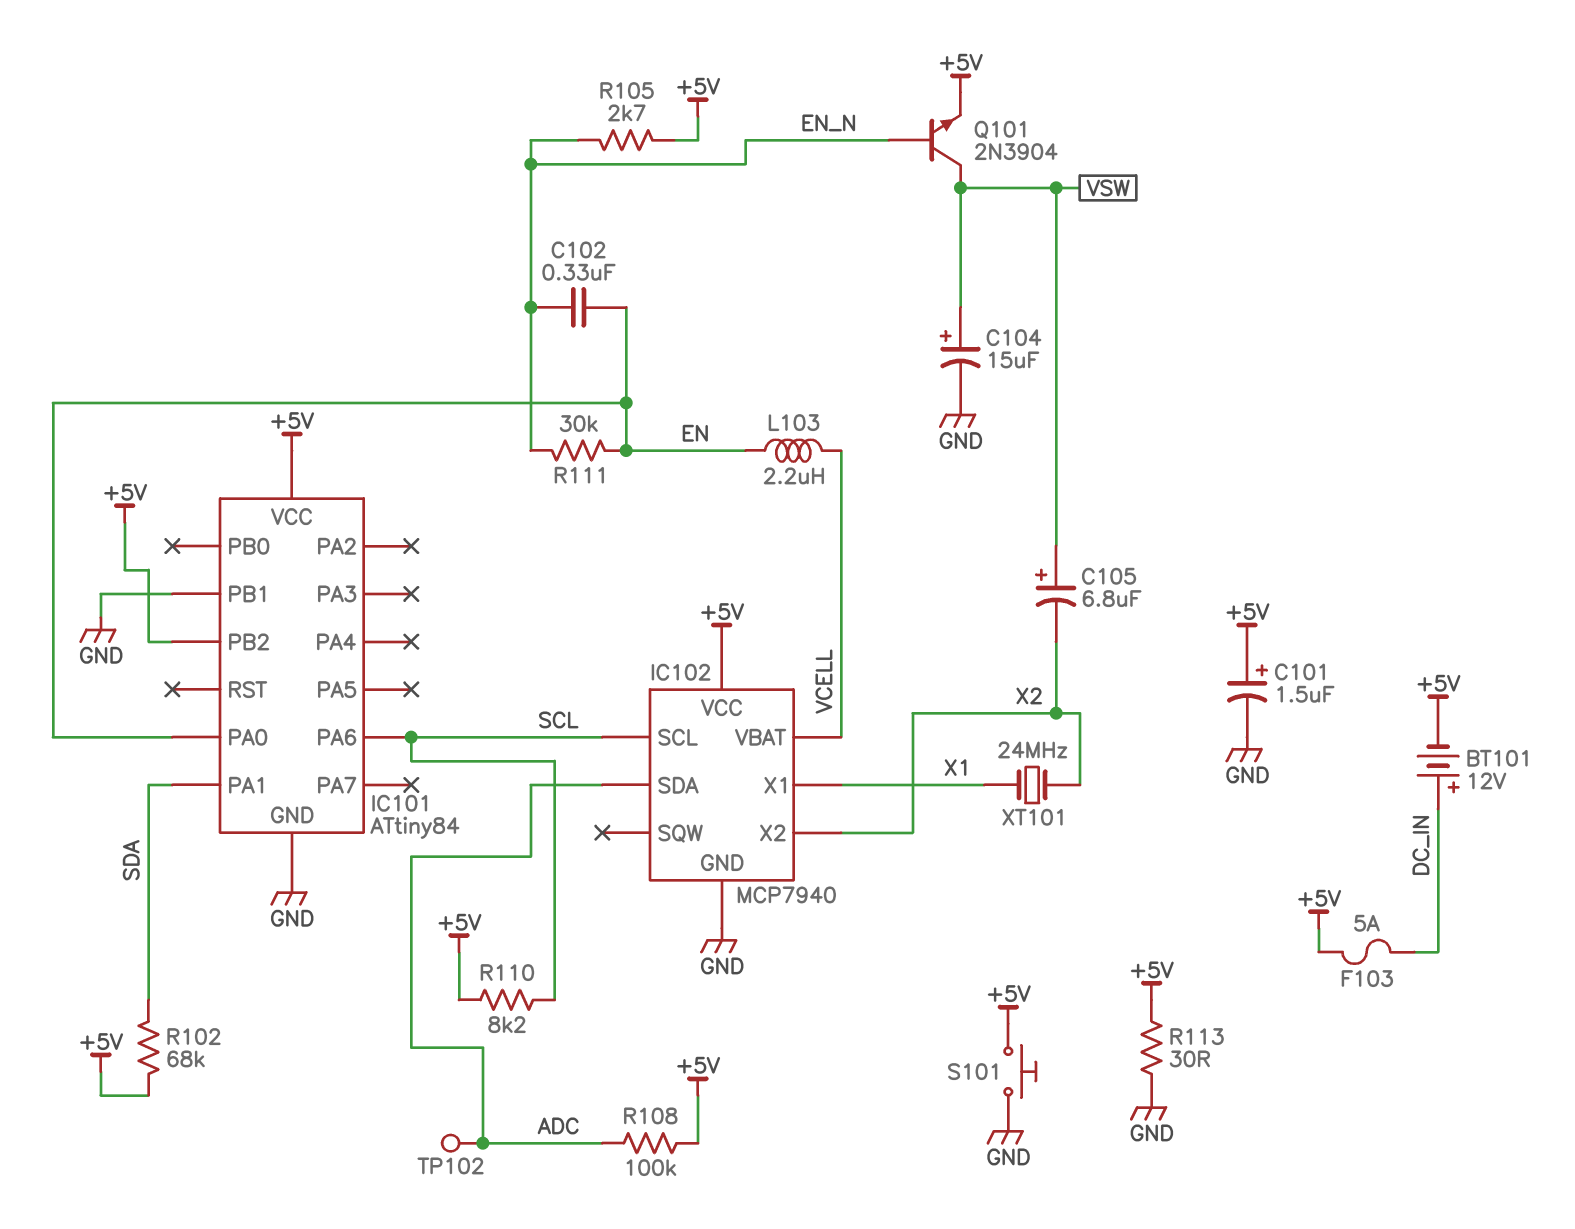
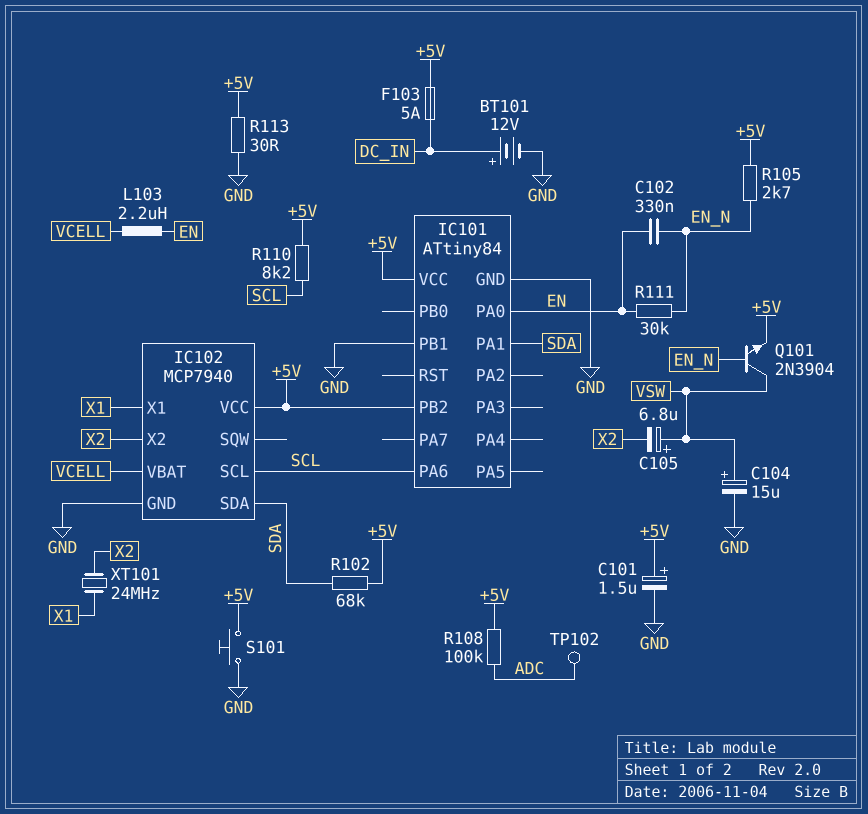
BT101: 12V (plus DC_IN, minus +5V) -> 12V (plus DC_IN, minus GND)
IC102 pin SDA: ADC -> SDA

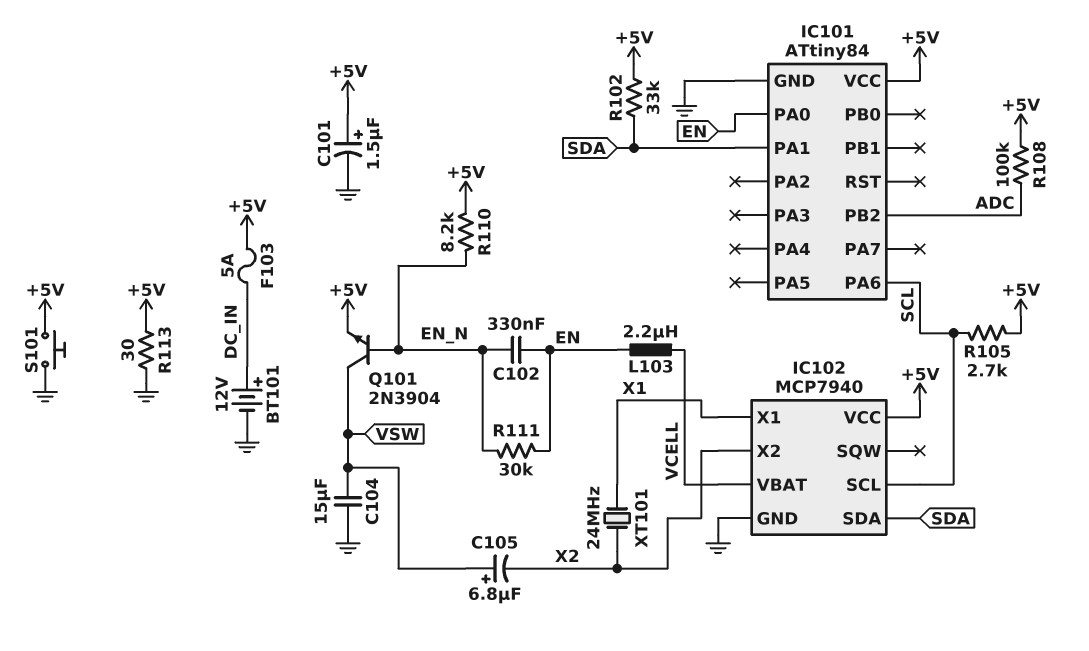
C104: 15uF (plus VSW, minus GND) -> 15uF (GND, VSW)
IC101 pin PB1: GND -> none
IC101 pin PB2: +5V -> ADC
R102: 68k (+5V, SDA) -> 33k (+5V, SDA)
R105: 2.7k (+5V, EN_N) -> 2.7k (+5V, SCL)
R110: 8.2k (+5V, SCL) -> 8.2k (+5V, EN_N)
TP102: test point (ADC) -> none

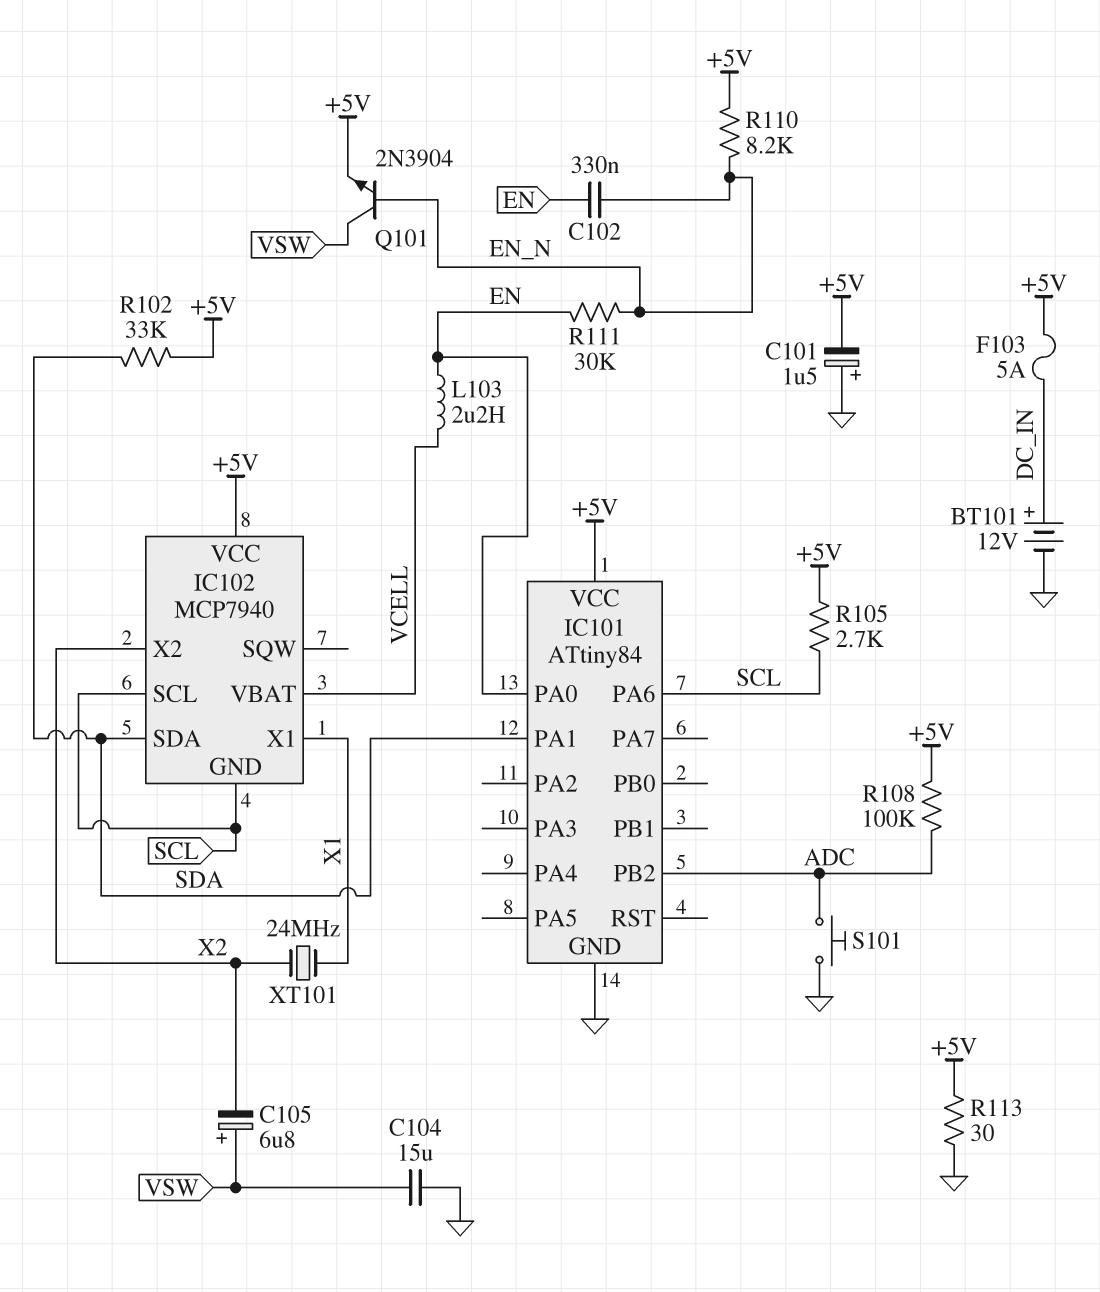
C101: 1.5uF (plus +5V, minus GND) -> 1.5uF (plus GND, minus +5V)
IC102 pin GND: GND -> SCL
S101: button (+5V, GND) -> button (ADC, GND)

